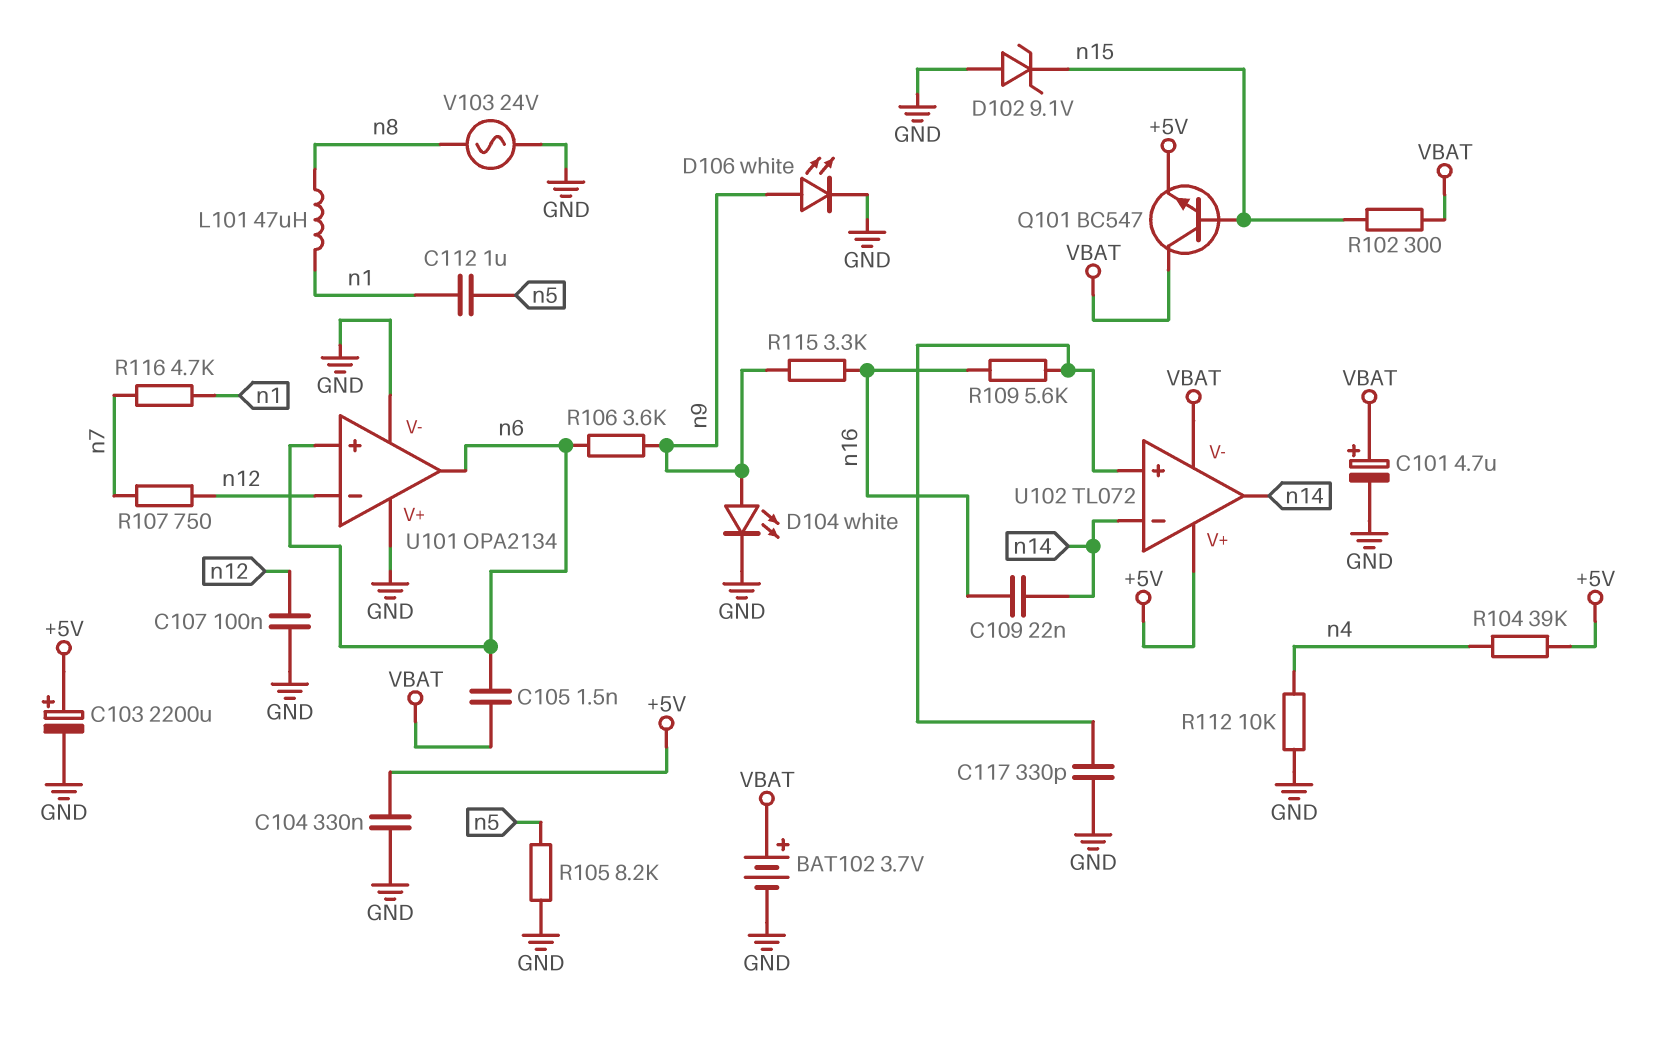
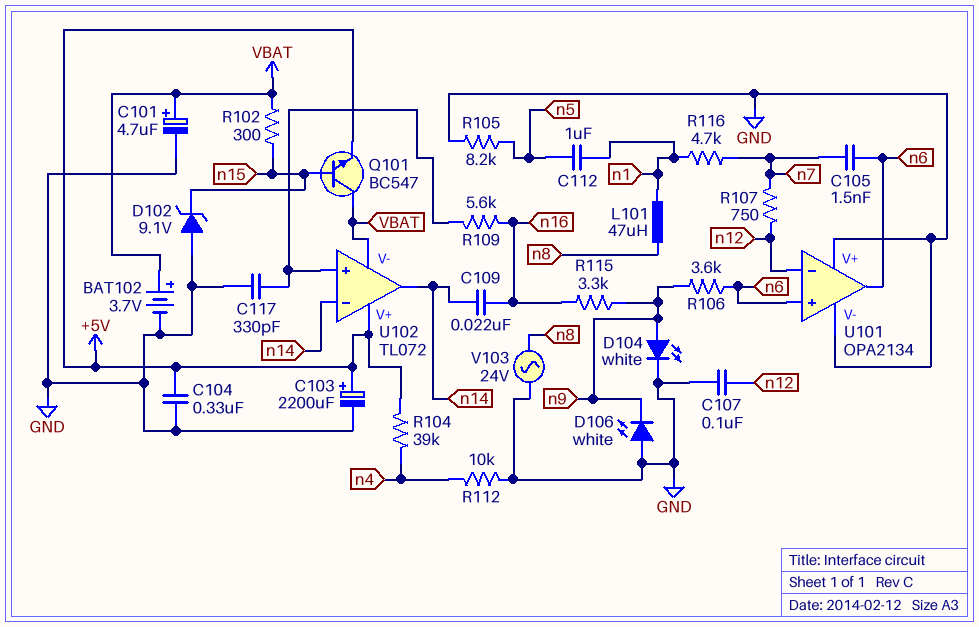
C105: 1.5nF (VBAT, n6) -> 1.5nF (n6, n7)
D106: LED white (A n9, K GND) -> LED white (A GND, K n9)

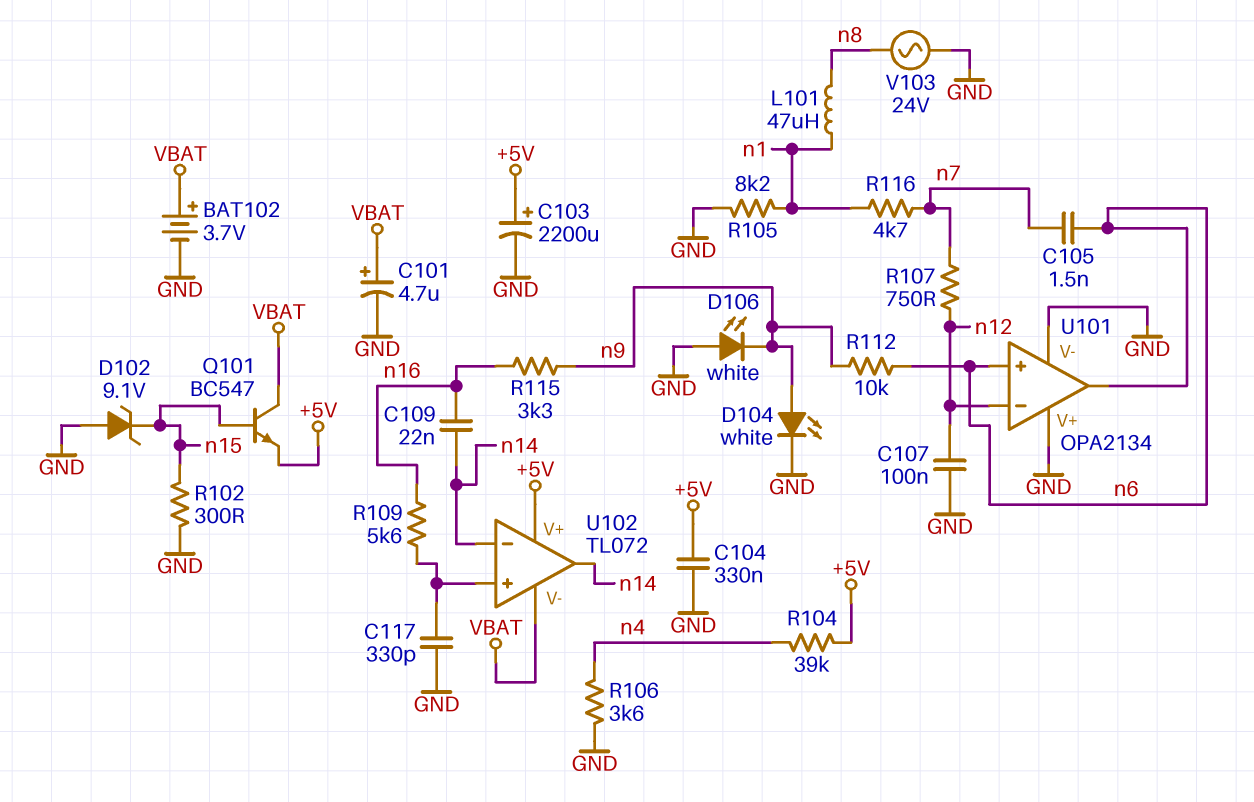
C112: 1uF (n1, n5) -> none
R102: 300 (VBAT, n15) -> 300 (GND, n15)
R105: 8.2k (GND, n5) -> 8.2k (GND, n1)
R106: 3.6k (n6, n9) -> 3.6k (GND, n4)
R112: 10k (GND, n4) -> 10k (n6, n9)

